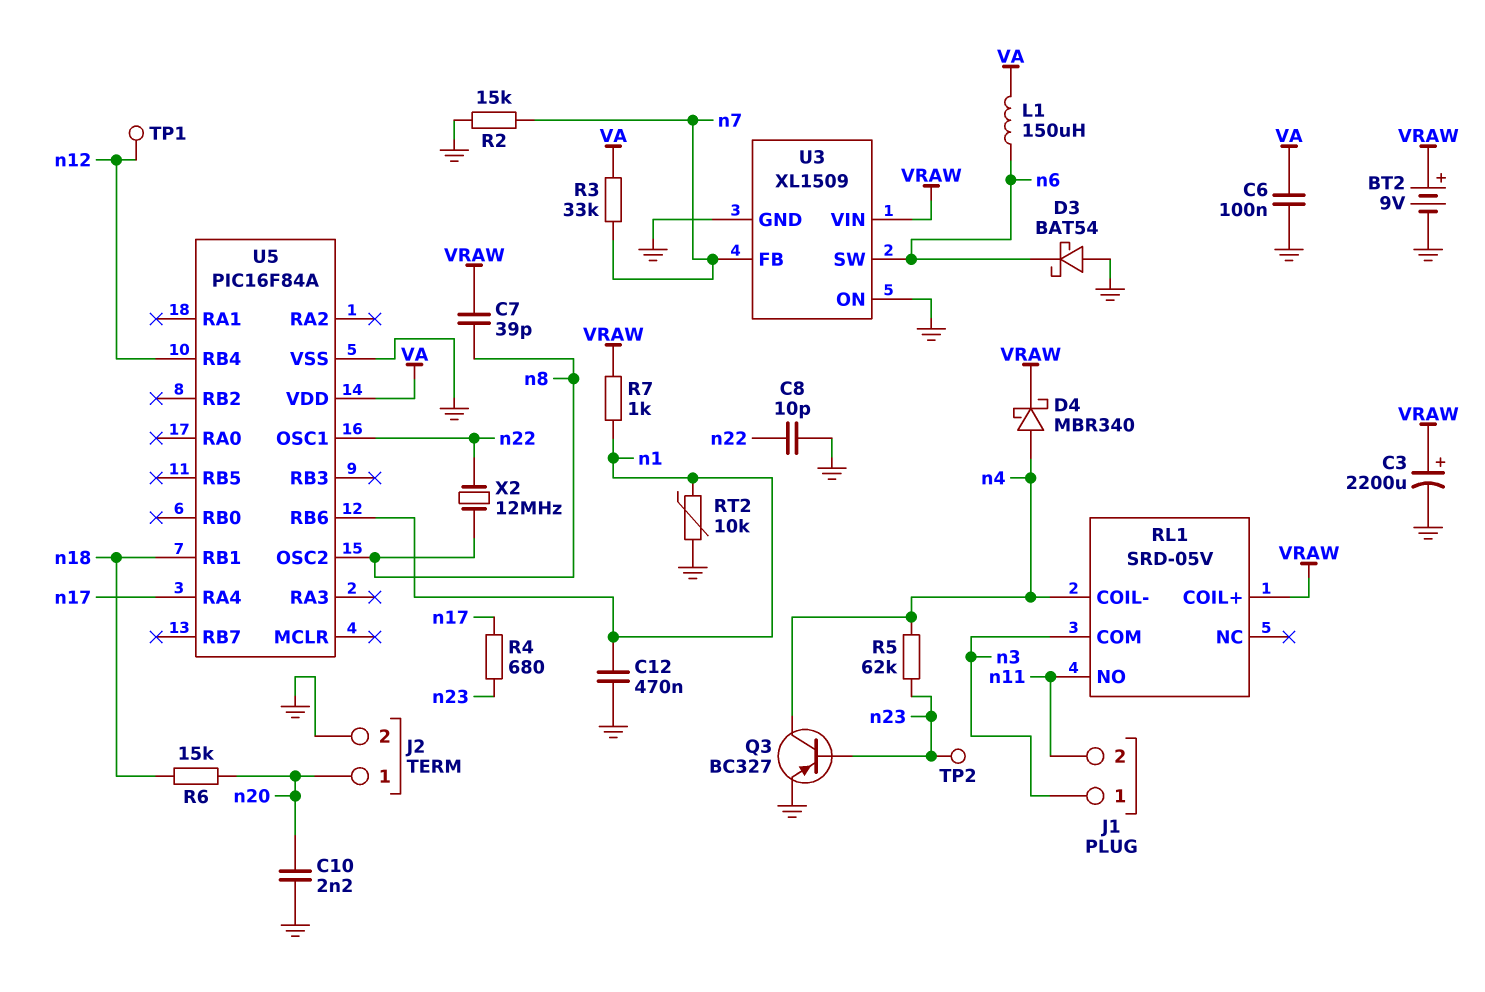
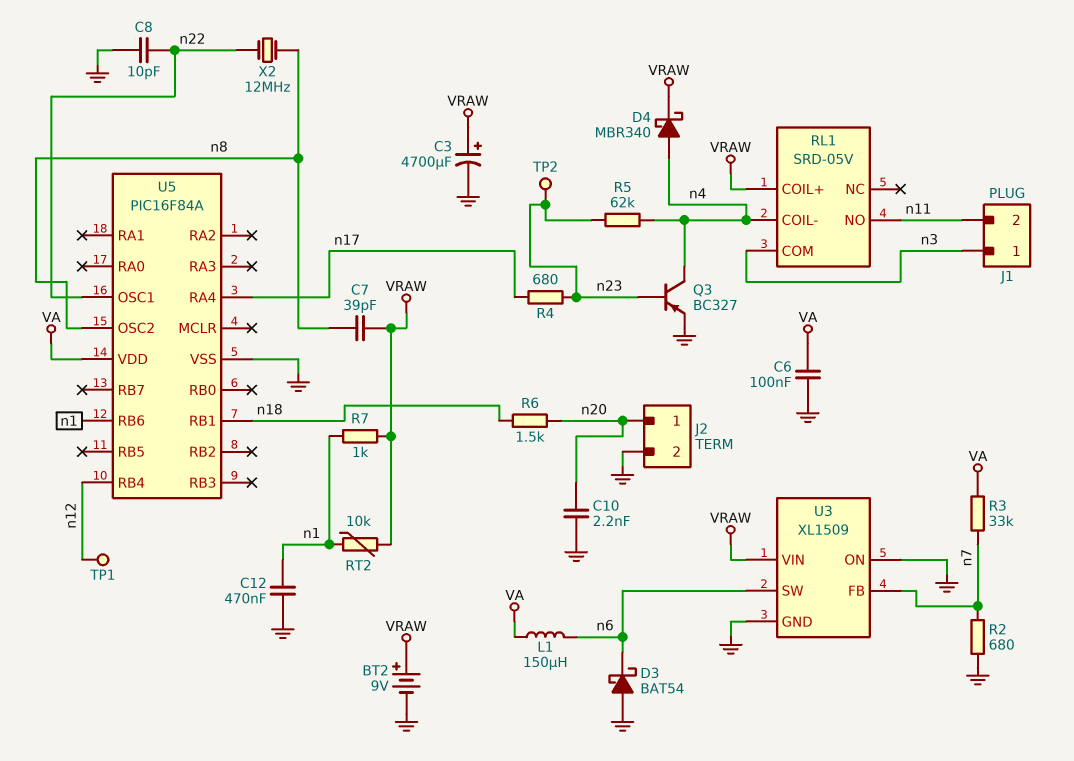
C3: 2200uF (plus VRAW, minus GND) -> 4700uF (plus VRAW, minus GND)
R2: 15k (GND, n7) -> 680 (GND, n7)
R6: 15k (n18, n20) -> 1.5k (n18, n20)
RT2: 10k (GND, n1) -> 10k (VRAW, n1)

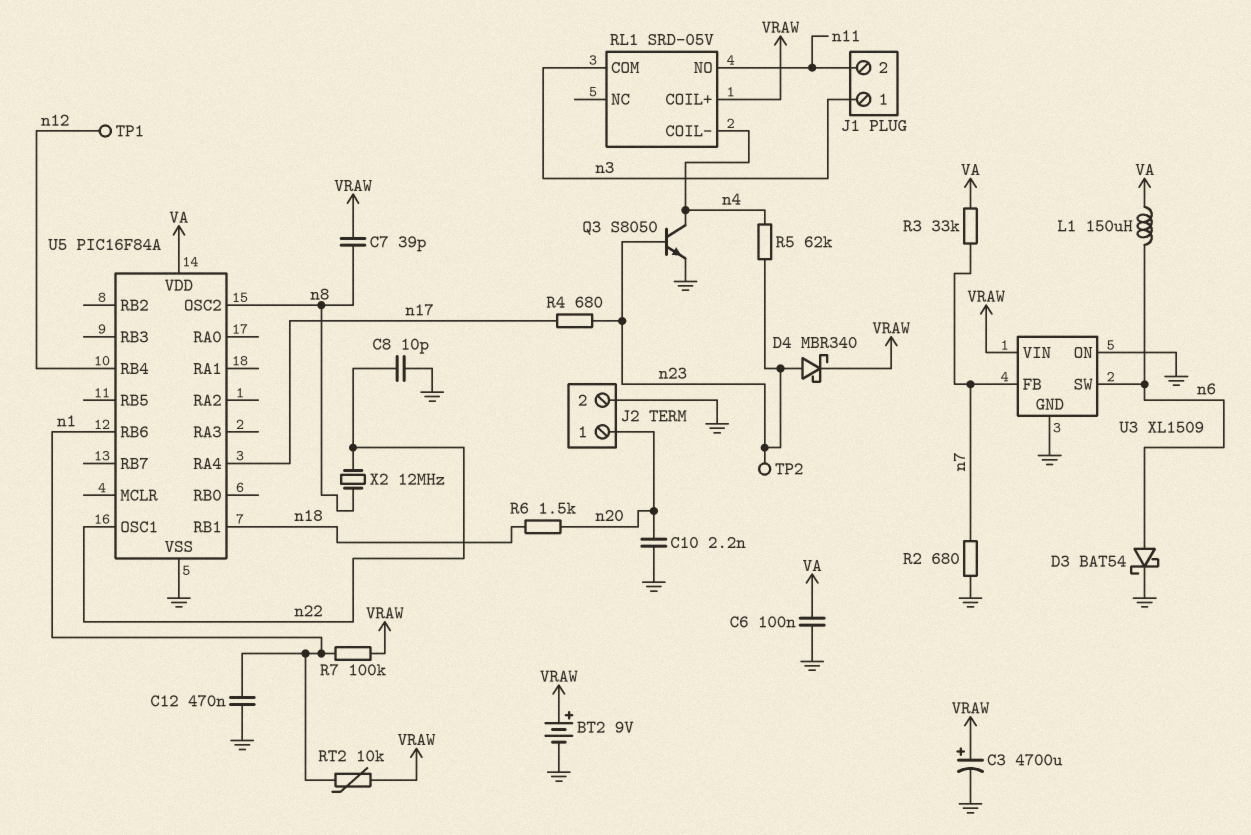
D3: schottky BAT54 (A GND, K n6) -> schottky BAT54 (A n6, K GND)
D4: schottky MBR340 (A n4, K VRAW) -> schottky MBR340 (A n23, K VRAW)
Q3: PNP BC327 (B n23, C n4, E GND) -> NPN S8050 (B n23, C n4, E GND)
R7: 1k (VRAW, n1) -> 100k (VRAW, n1)

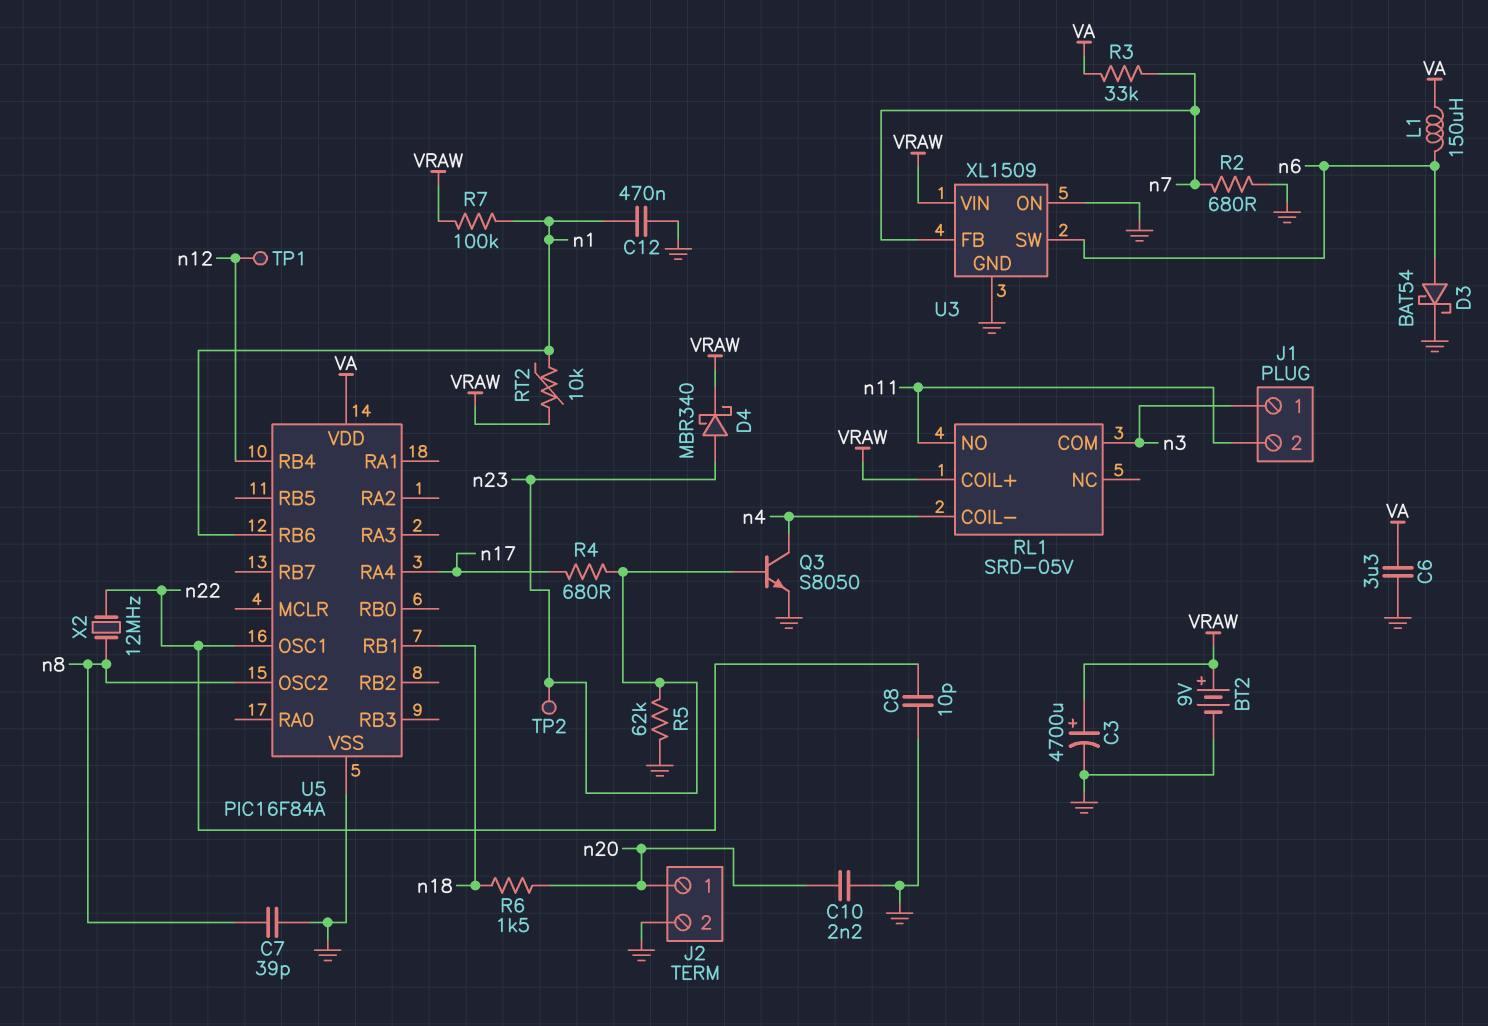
C6: 100nF (GND, VA) -> 3.3uF (GND, VA)
C7: 39pF (VRAW, n8) -> 39pF (GND, n8)
R5: 62k (n4, n23) -> 62k (GND, n23)

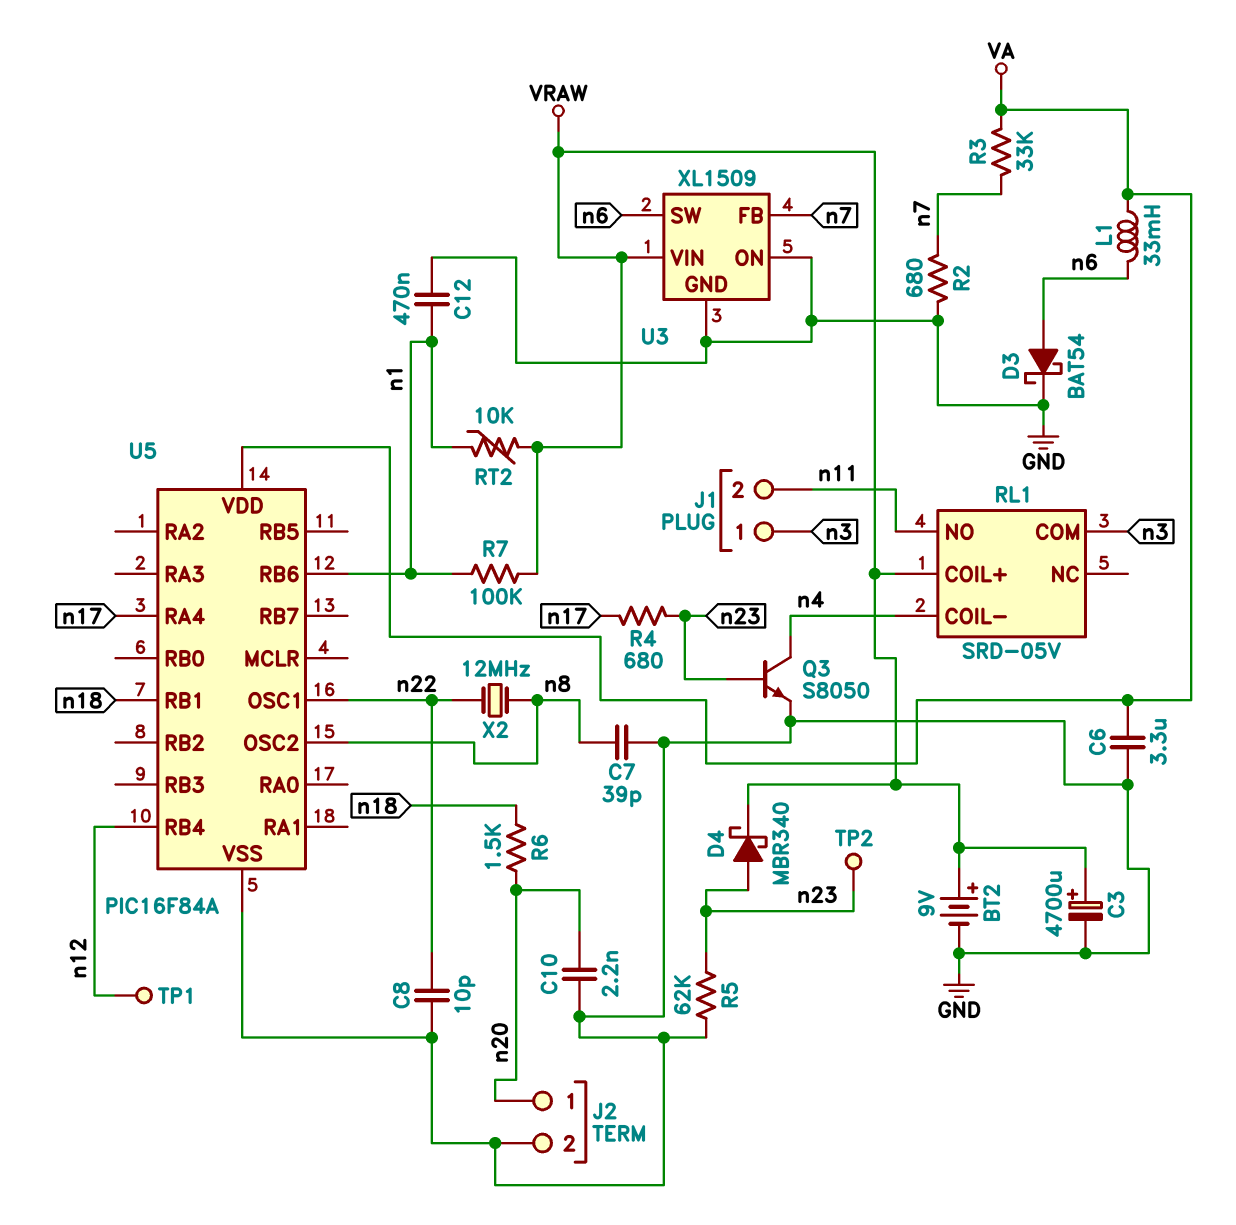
L1: 150uH (VA, n6) -> 33mH (VA, n6)

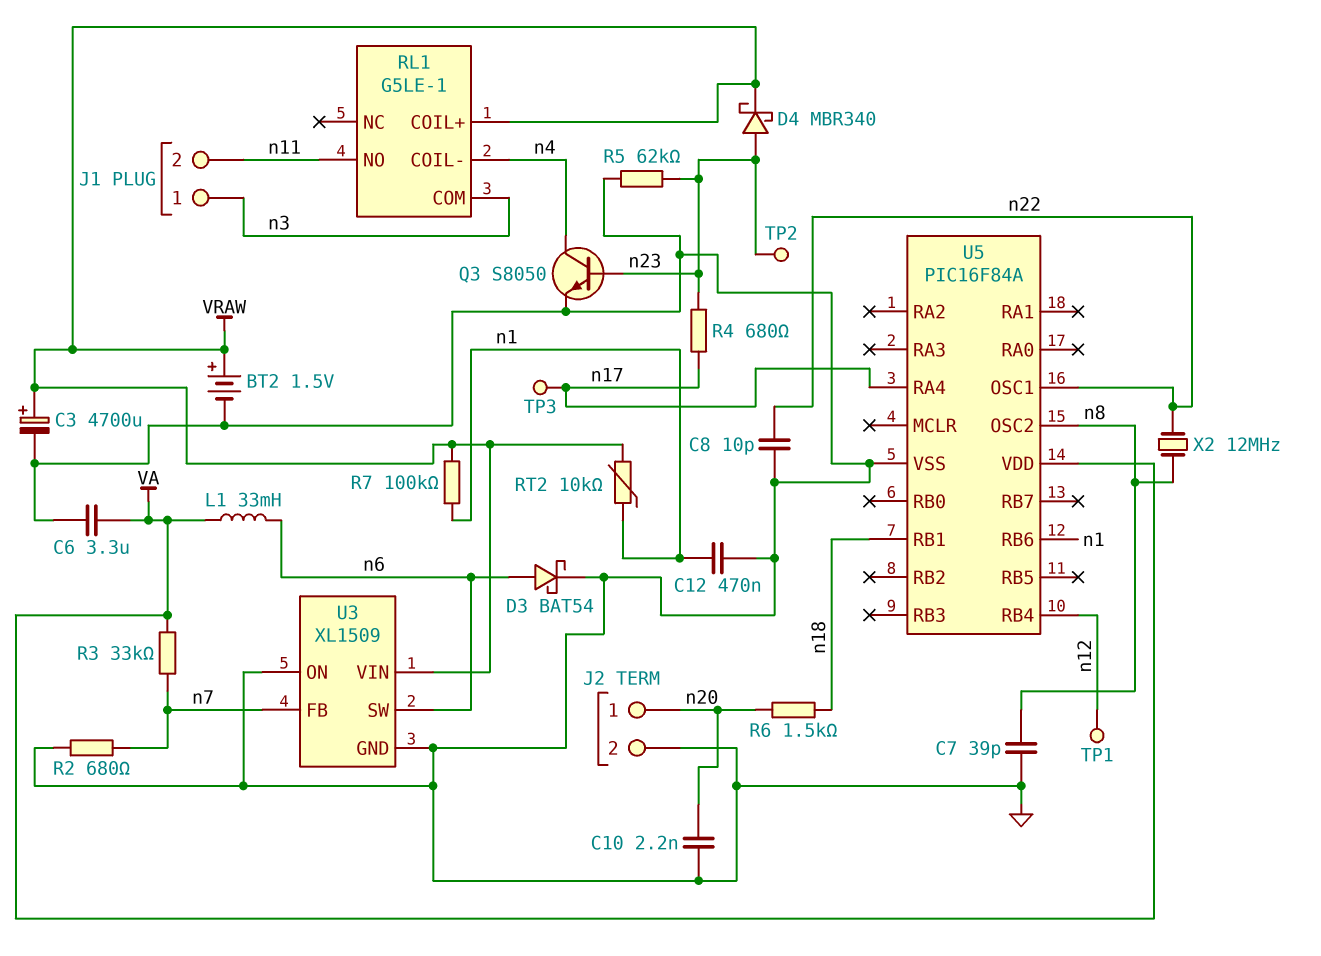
BT2: 9V (plus VRAW, minus GND) -> 1.5V (plus VRAW, minus GND)
RL1: SRD-05V -> G5LE-1
TP3: none -> test point (n17)

